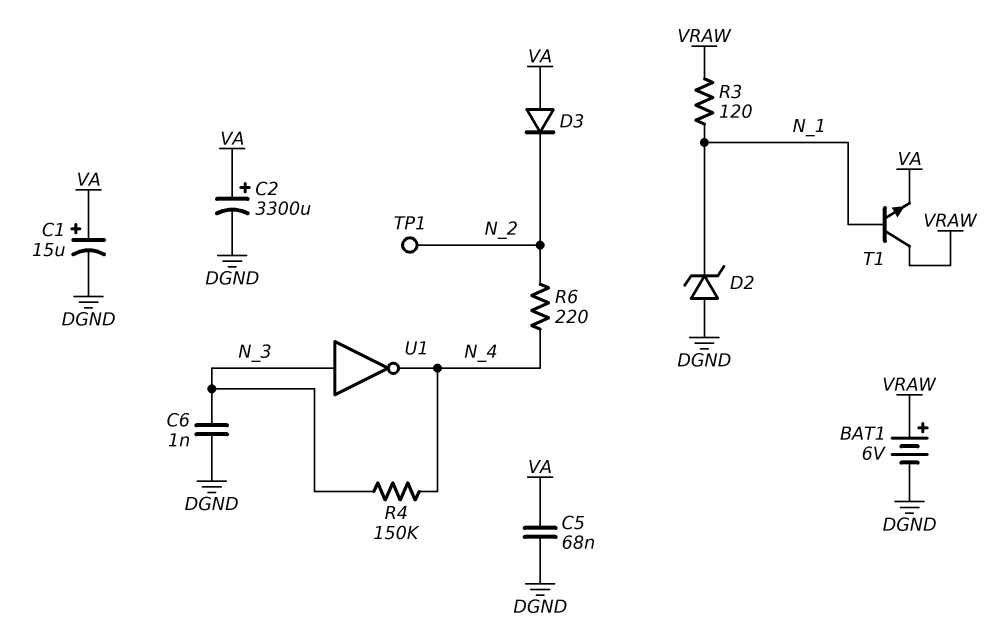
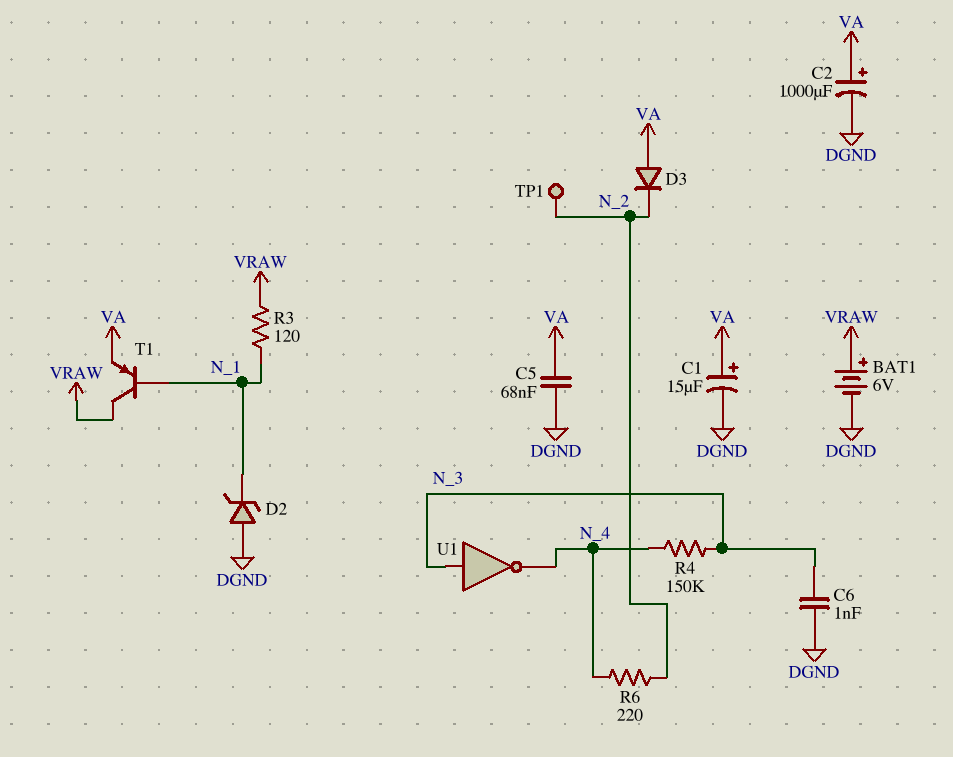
C2: 3300uF (plus VA, minus DGND) -> 1000uF (plus VA, minus DGND)
T1: NPN (B N_1, C VRAW, E VA) -> PNP (B N_1, C VRAW, E VA)

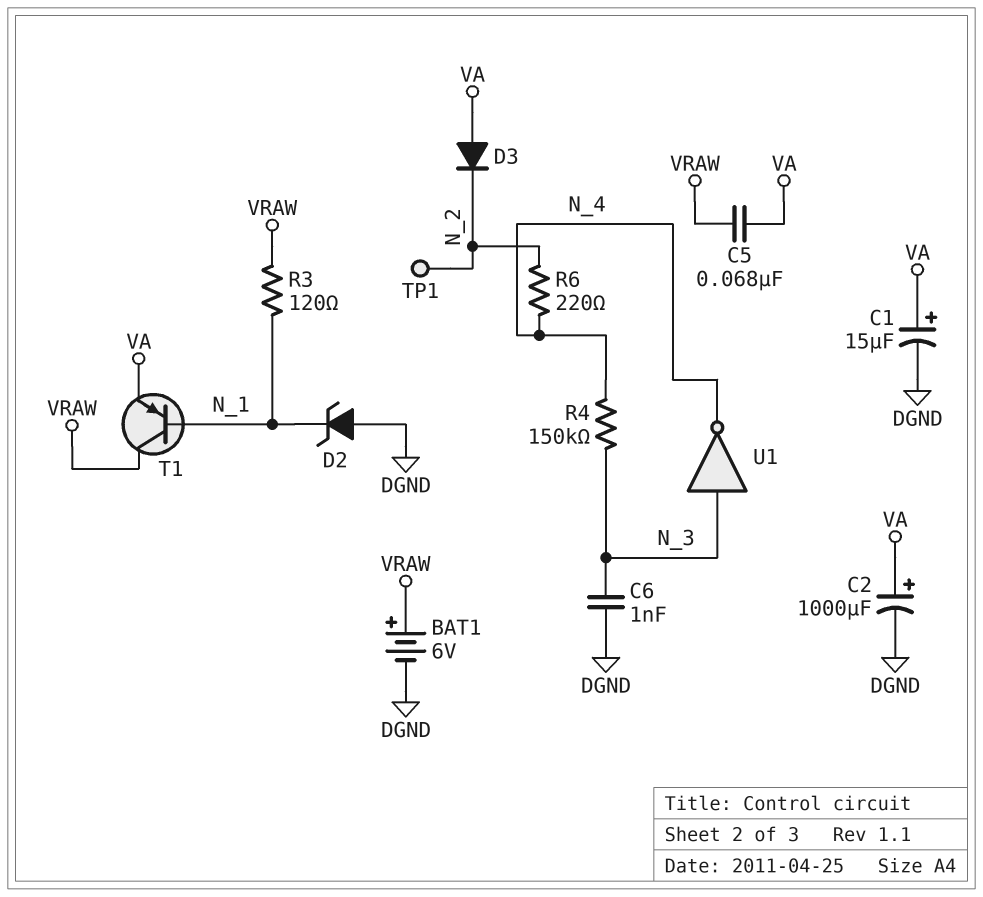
C5: 68nF (DGND, VA) -> 68nF (VA, VRAW)

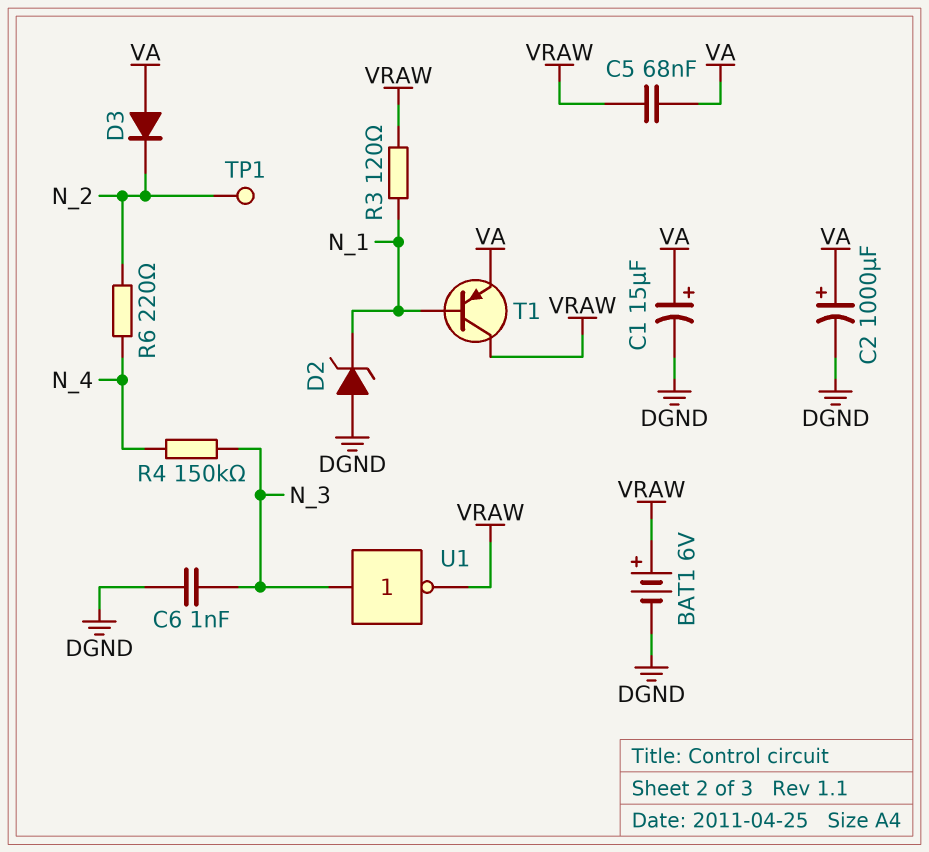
U1: NOT (in N_3, out N_4) -> NOT (in N_3, out VRAW)

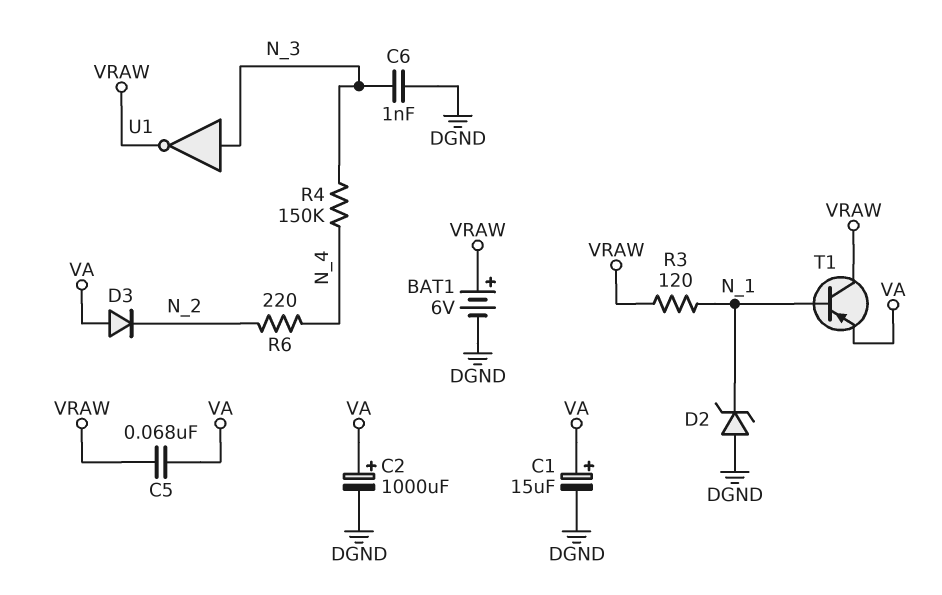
TP1: test point (N_2) -> none

